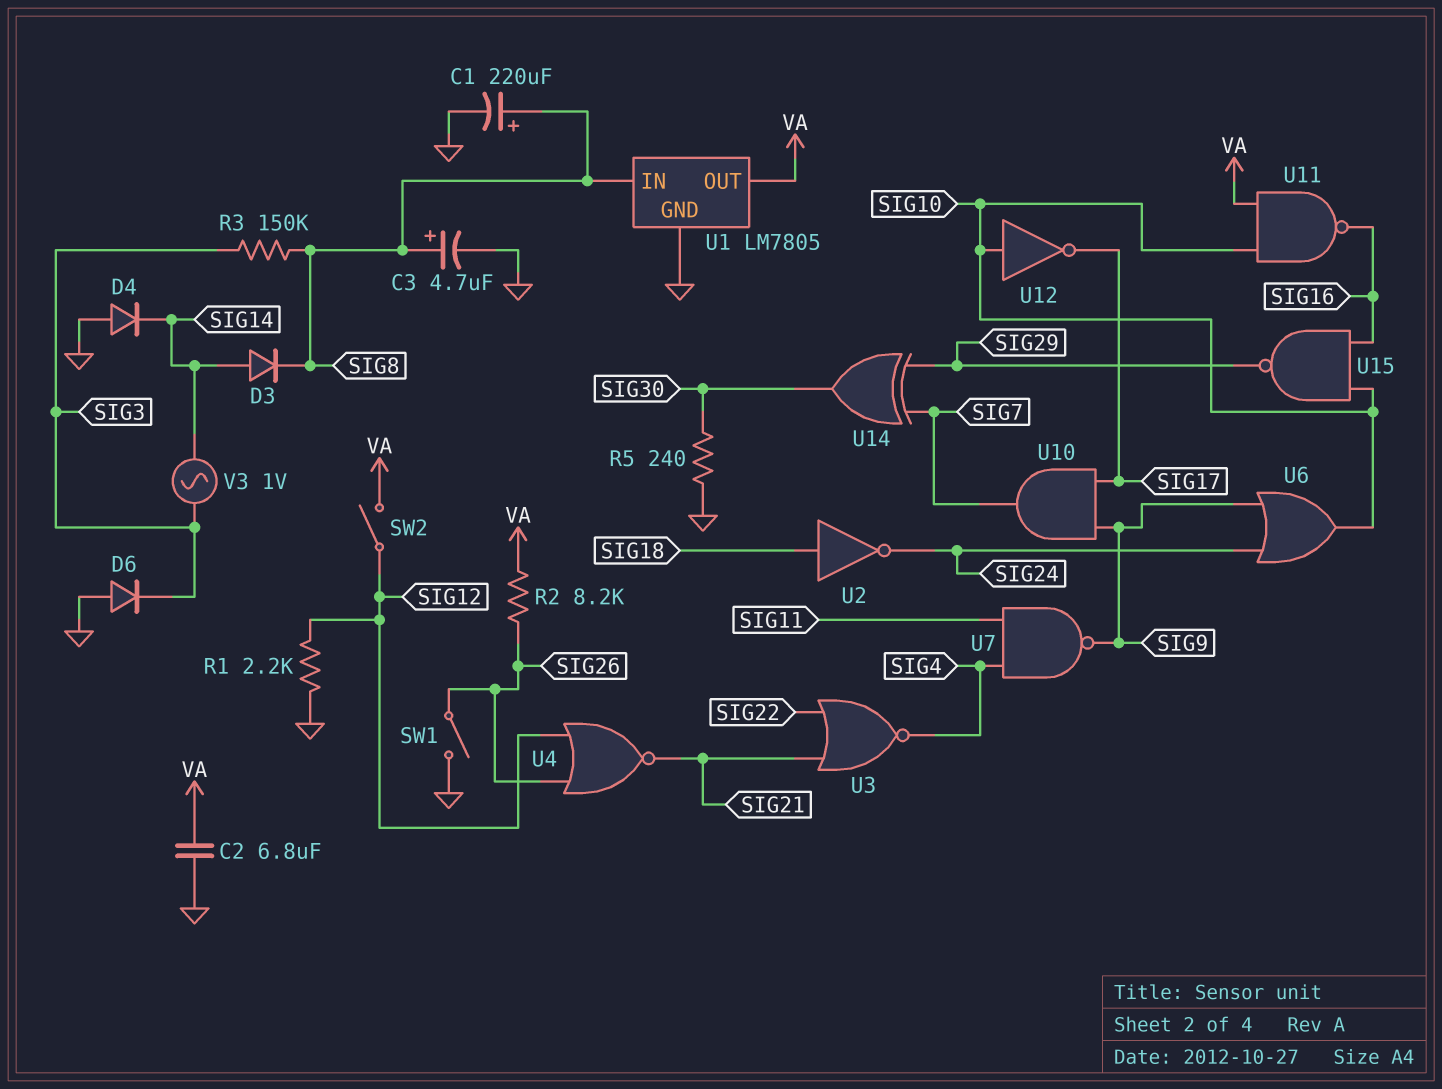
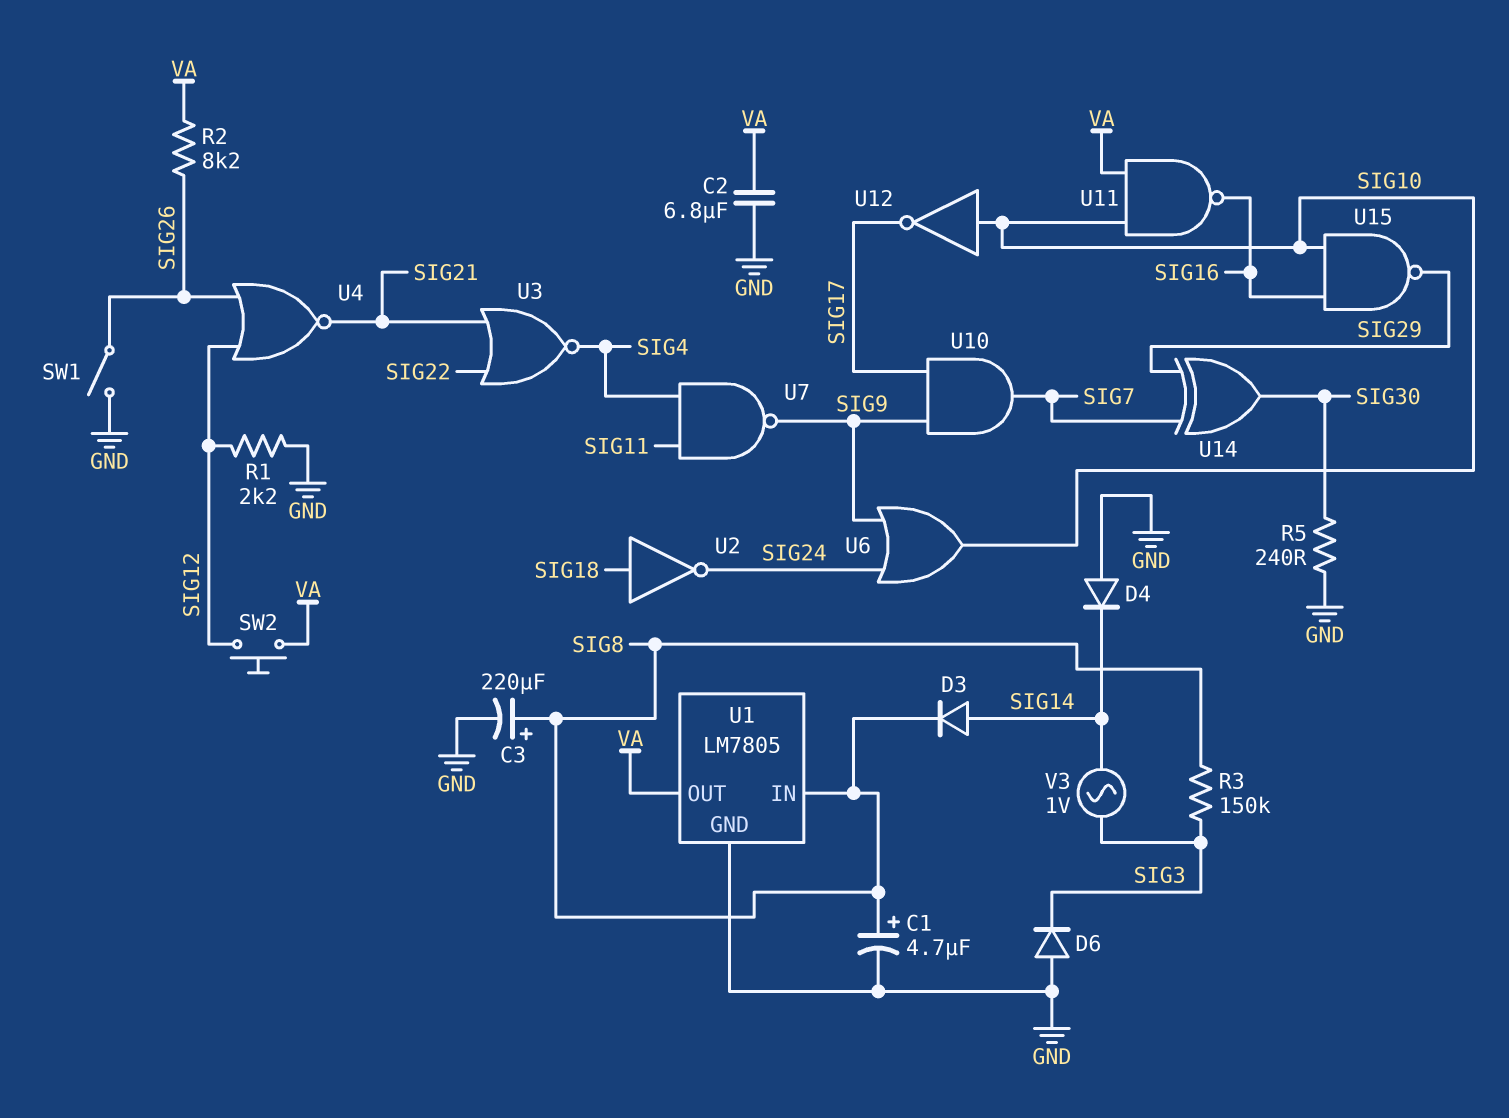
C1: 220uF (plus SIG8, minus GND) -> 4.7uF (plus SIG8, minus GND)
C3: 4.7uF (plus SIG8, minus GND) -> 220uF (plus SIG8, minus GND)
SW2: switch (SIG12, VA) -> button (SIG12, VA)

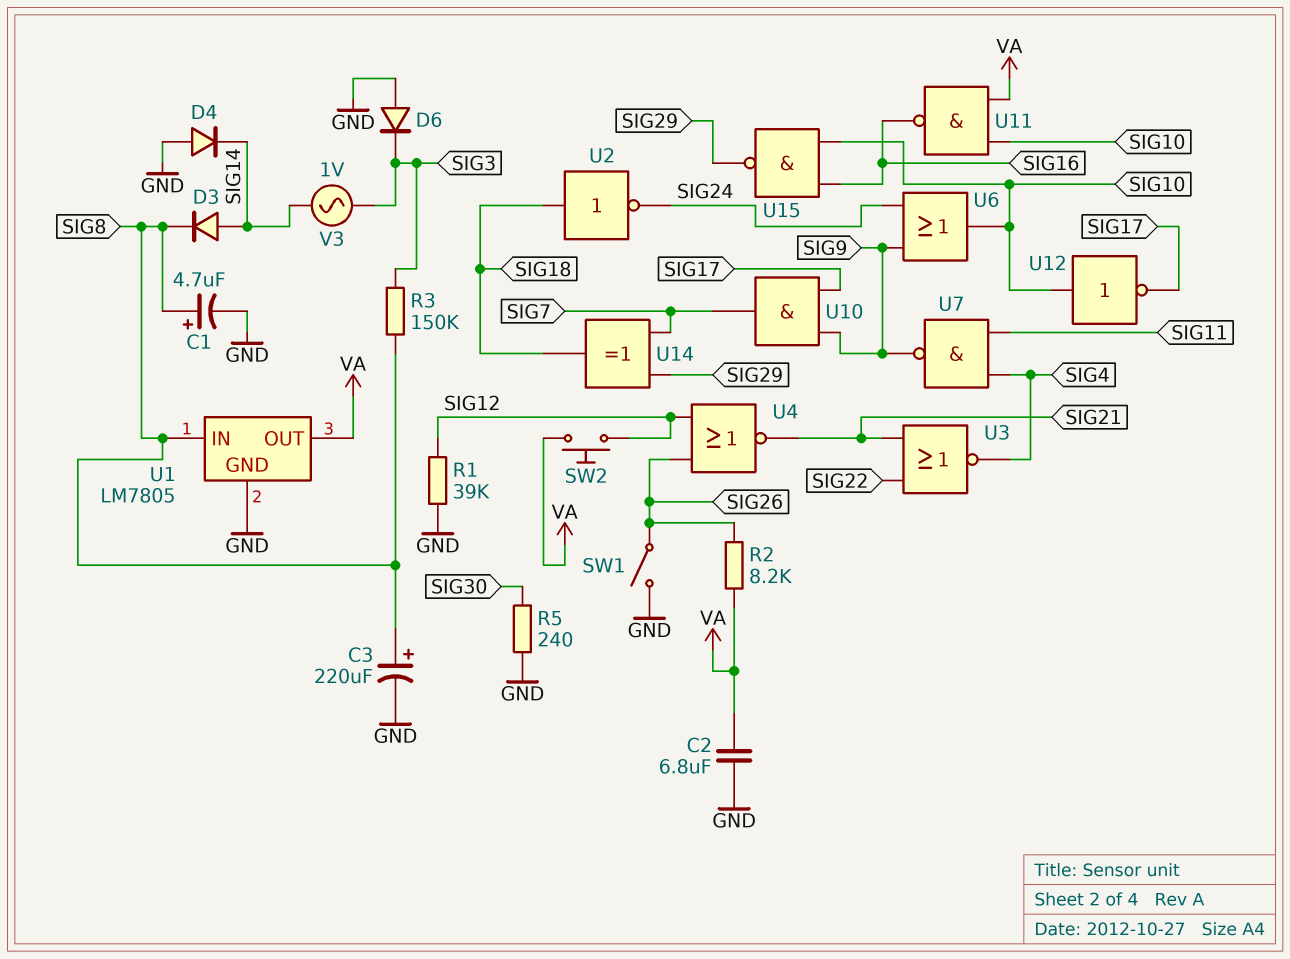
R1: 2.2k (GND, SIG12) -> 39k (GND, SIG12)
U14: XOR (in SIG7, in SIG29, out SIG30) -> XOR (in SIG7, in SIG29, out SIG18)

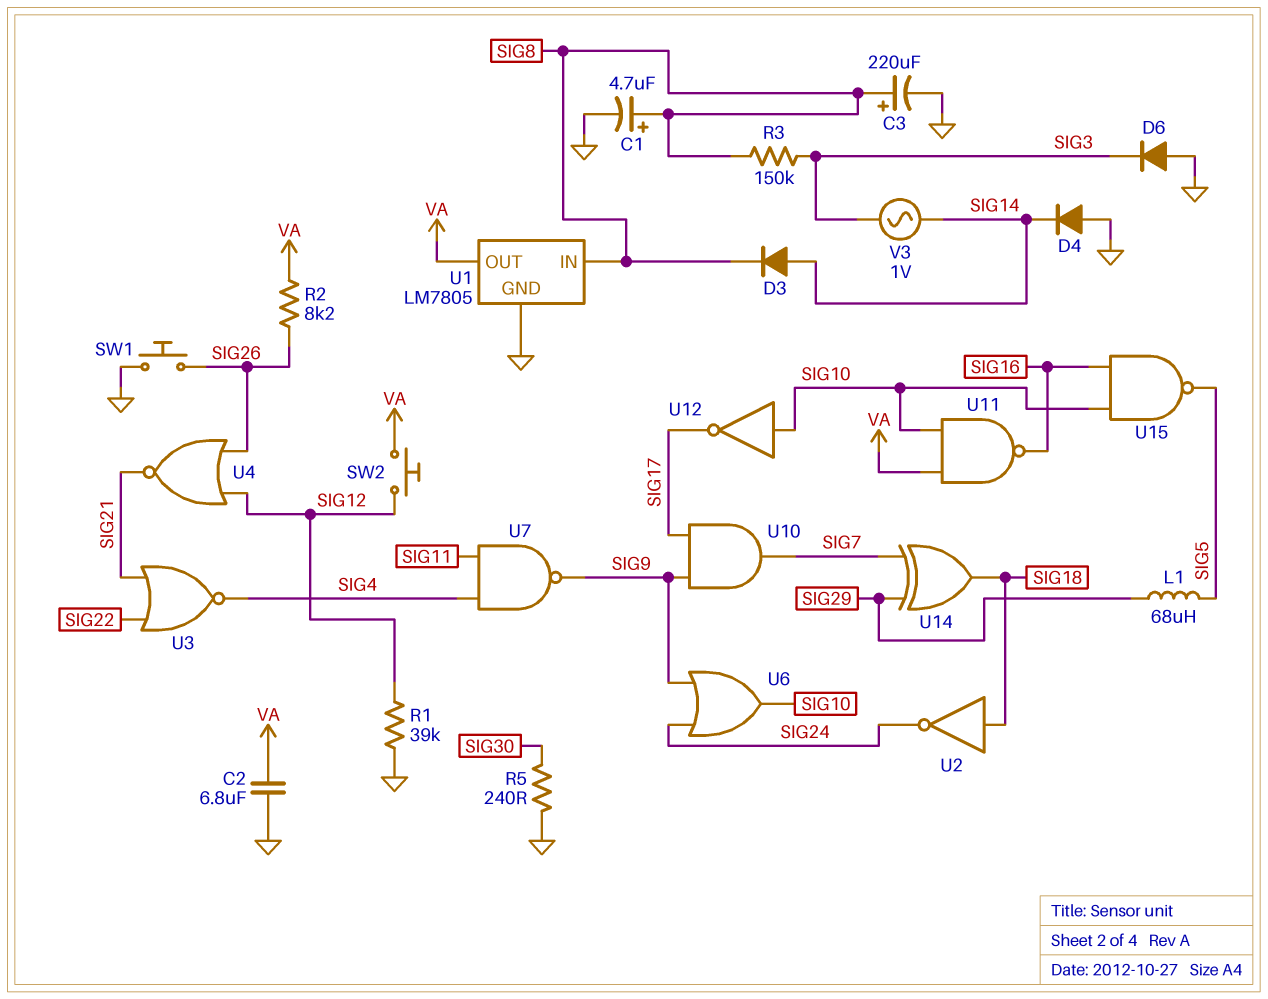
L1: none -> 68uH (SIG5, SIG29)
SW1: switch (GND, SIG26) -> button (GND, SIG26)
U15: NAND (in SIG10, in SIG16, out SIG29) -> NAND (in SIG10, in SIG16, out SIG5)

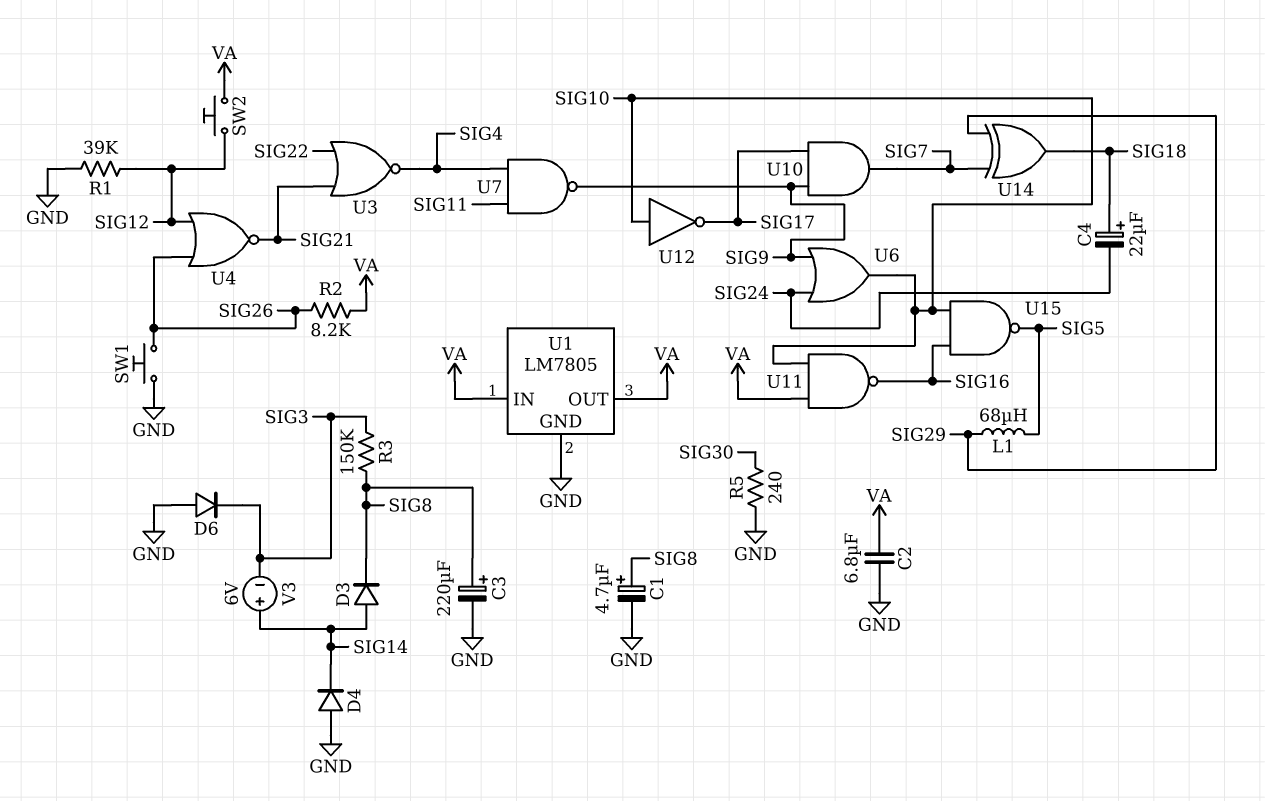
C4: none -> 22uF (plus SIG18, minus SIG24)
U1 pin IN: SIG8 -> VA
U2: NOT (in SIG18, out SIG24) -> none
V3: AC 1V (SIG3, SIG14) -> 6V (plus SIG14, minus SIG3)

